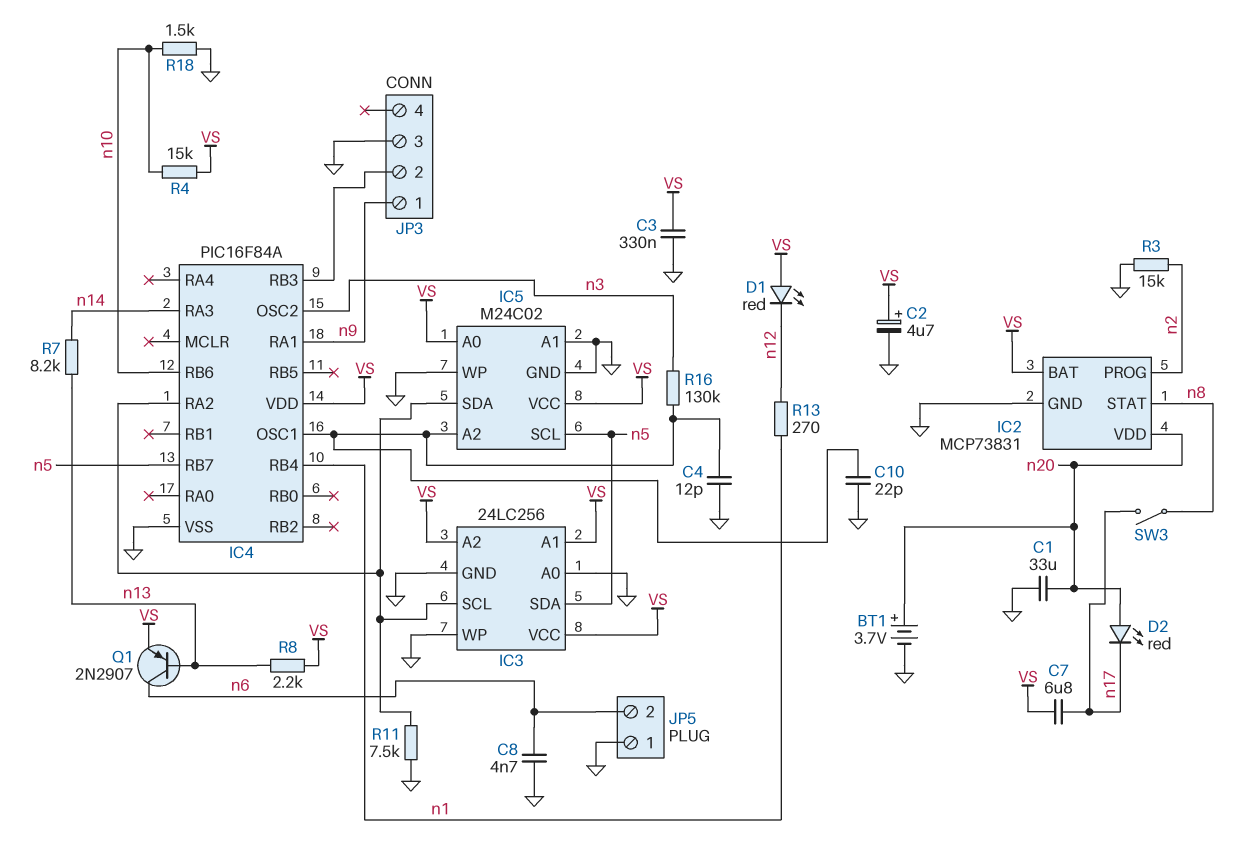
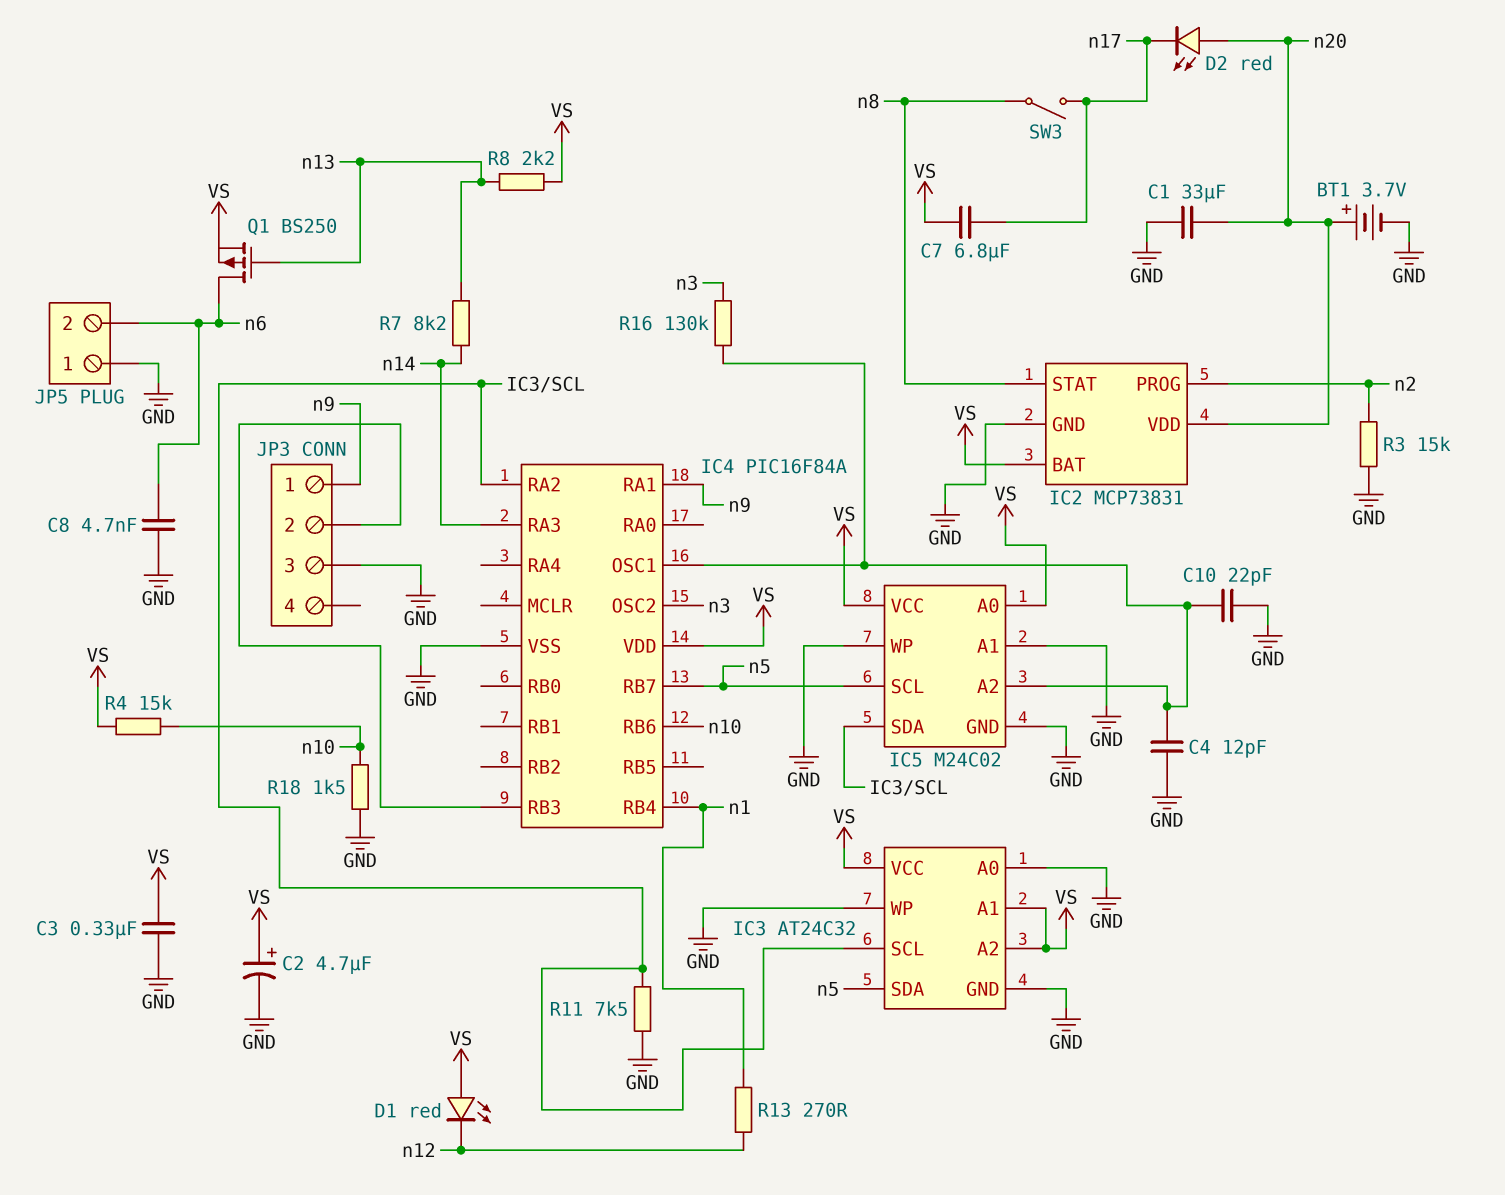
IC3: 24LC256 -> AT24C32
Q1: PNP 2N2907 (B n13, C n6, E VS) -> PMOS BS250 (G n13, D n6, S VS)

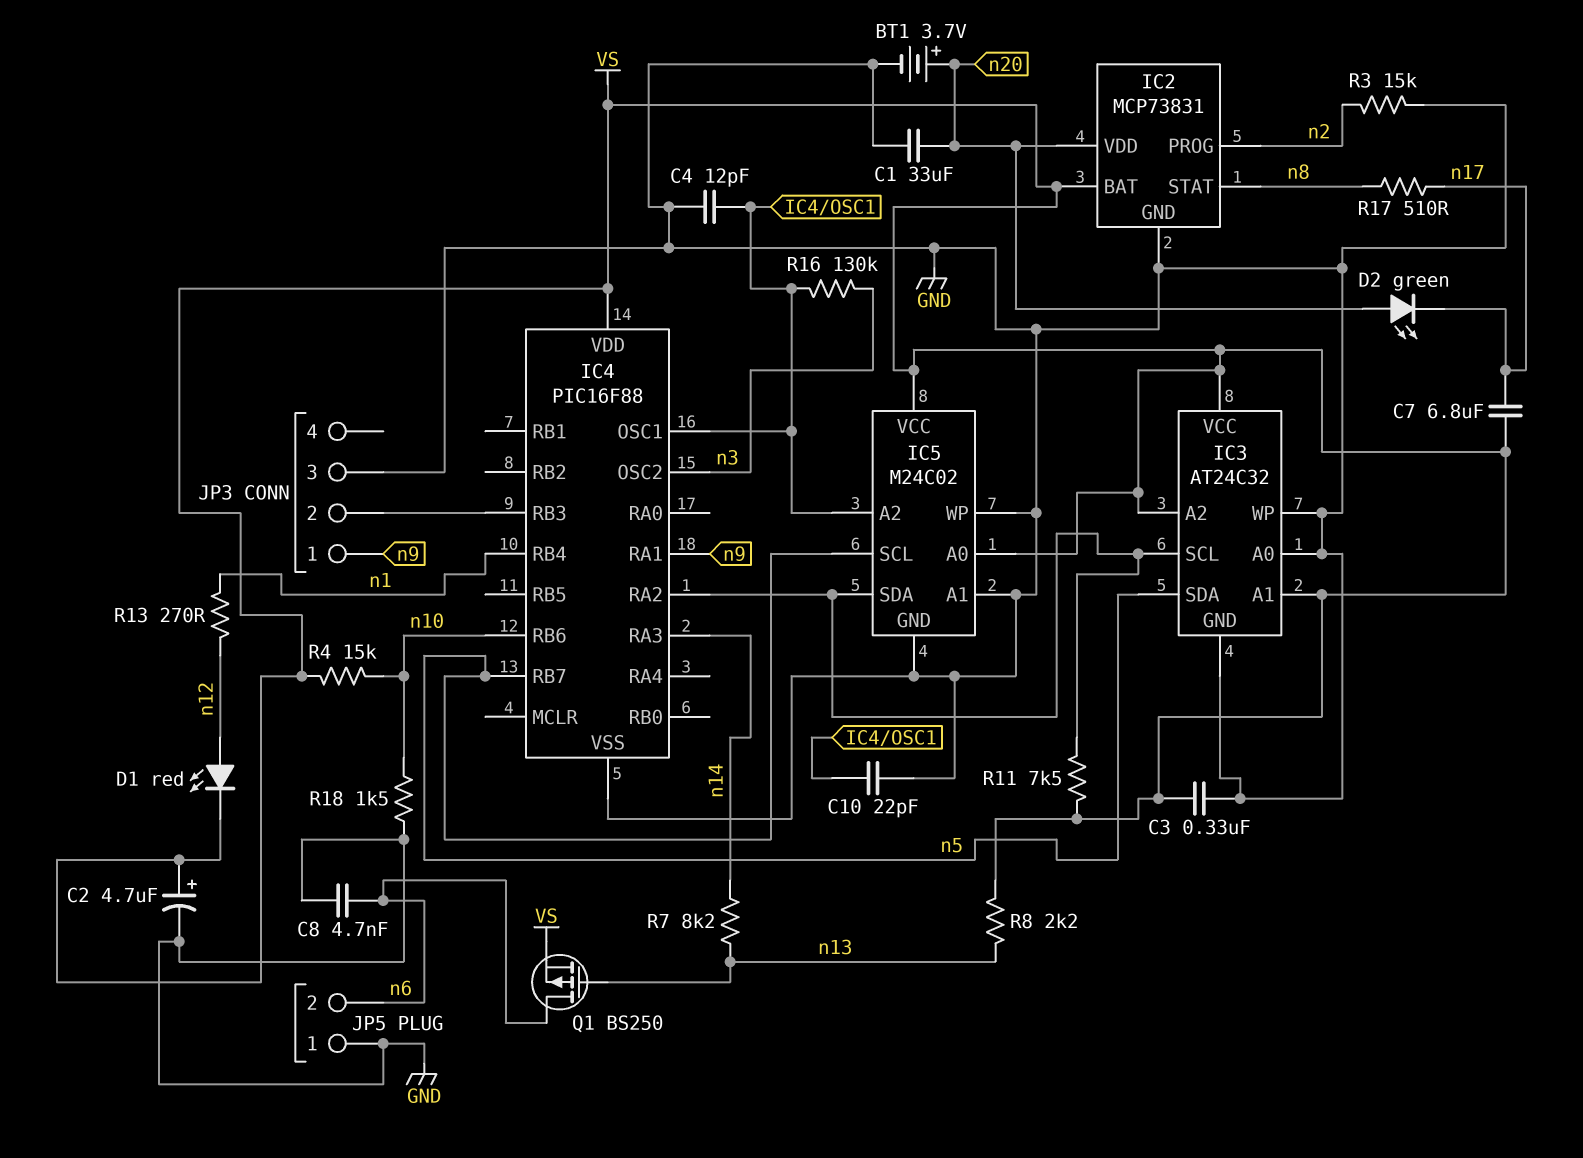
D1: LED red (A VS, K n12) -> LED red (A n12, K VS)
D2: LED red (A n20, K n17) -> LED green (A n20, K n17)
IC4: PIC16F84A -> PIC16F88
R11: 7.5k (GND, IC3/SCL) -> 7.5k (IC3/SCL, VS)
R17: none -> 510 (n8, n17)
SW3: switch (n8, n17) -> none

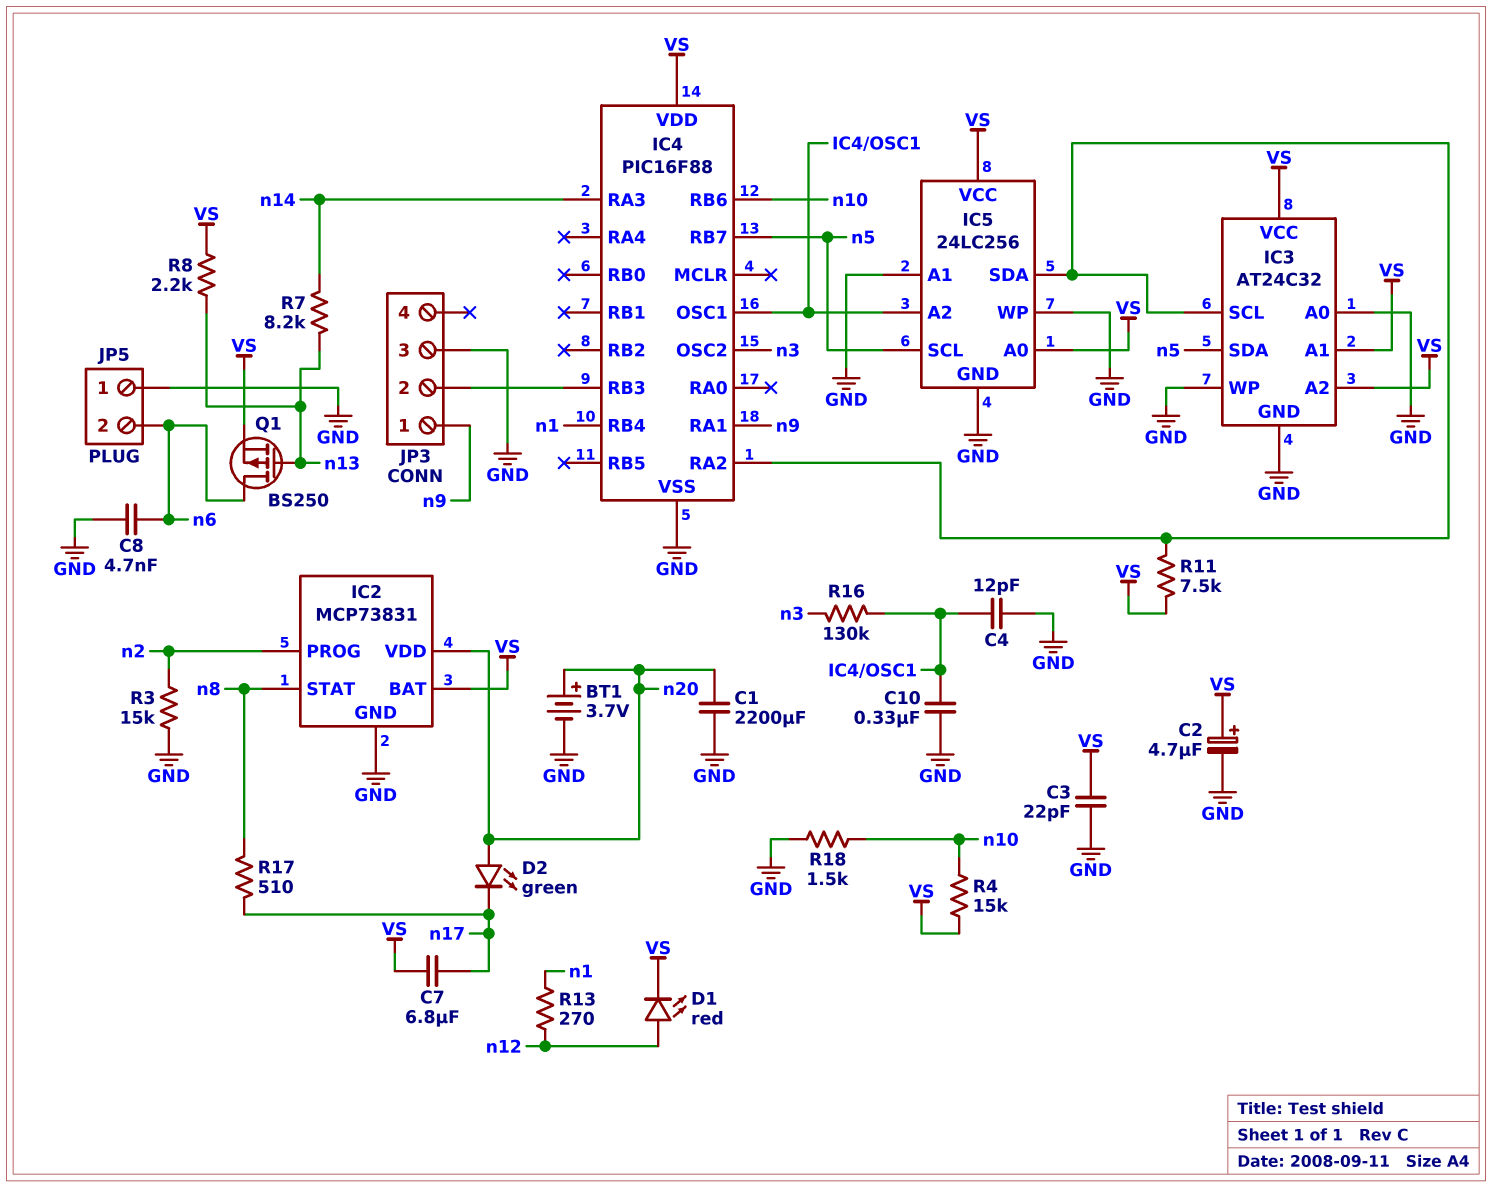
C1: 33uF (GND, n20) -> 2200uF (GND, n20)
C3: 330nF (GND, VS) -> 22pF (GND, VS)
C10: 22pF (GND, IC4/OSC1) -> 330nF (GND, IC4/OSC1)
IC5: M24C02 -> 24LC256

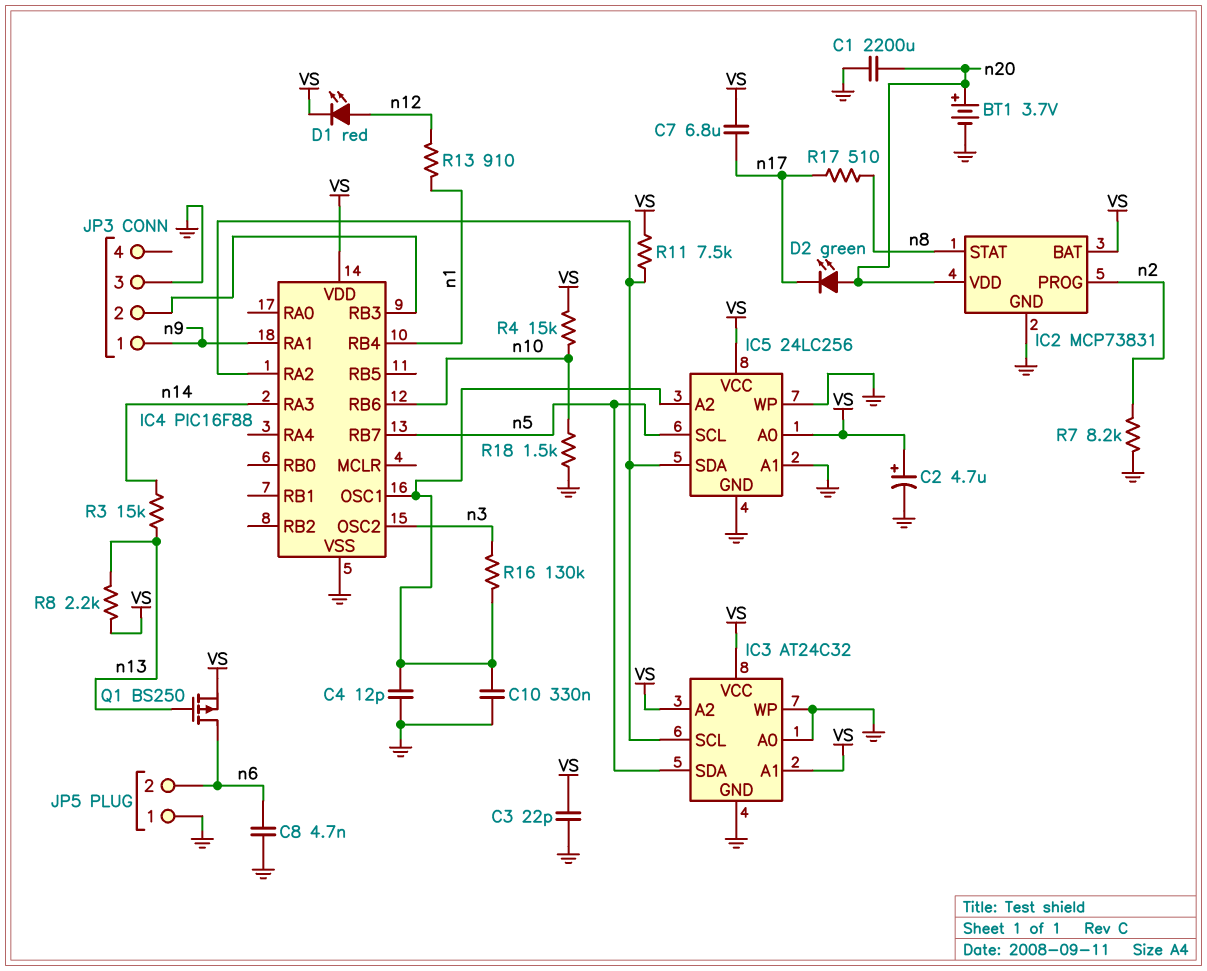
R3: 15k (GND, n2) -> 15k (n13, n14)
R7: 8.2k (n13, n14) -> 8.2k (GND, n2)
R13: 270 (n1, n12) -> 910 (n1, n12)

